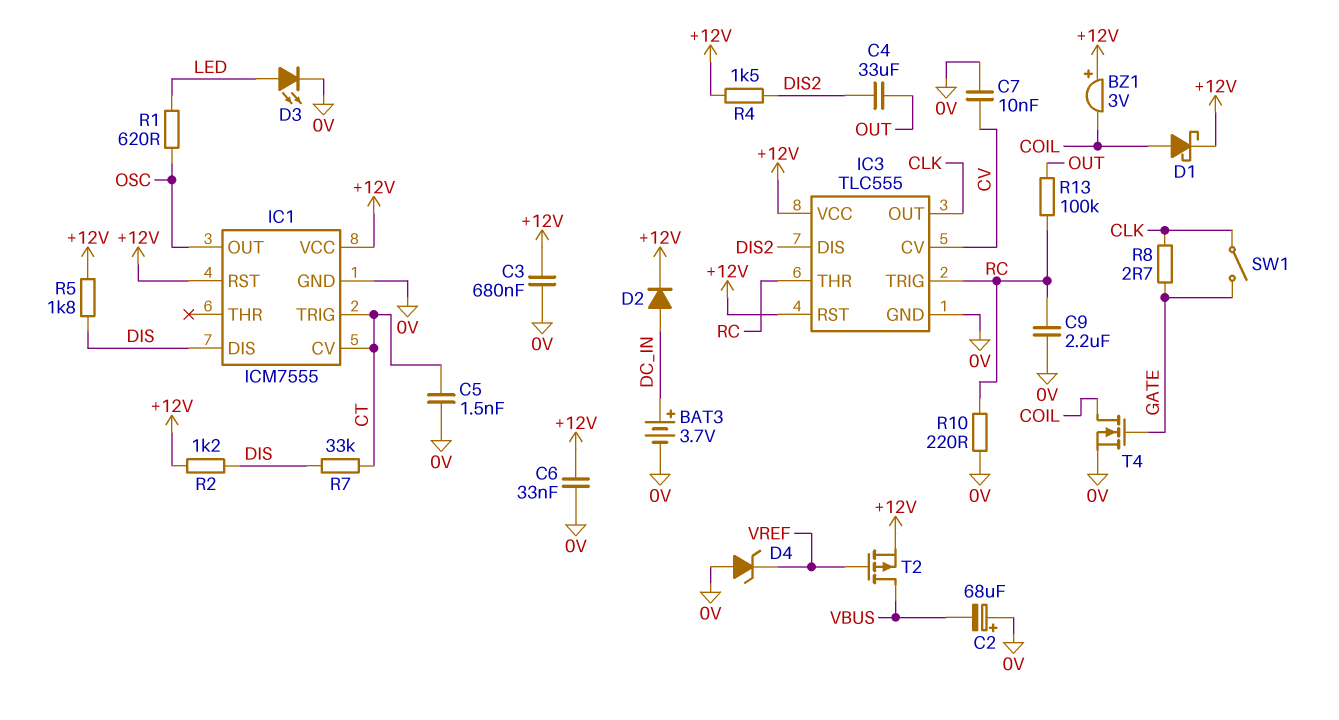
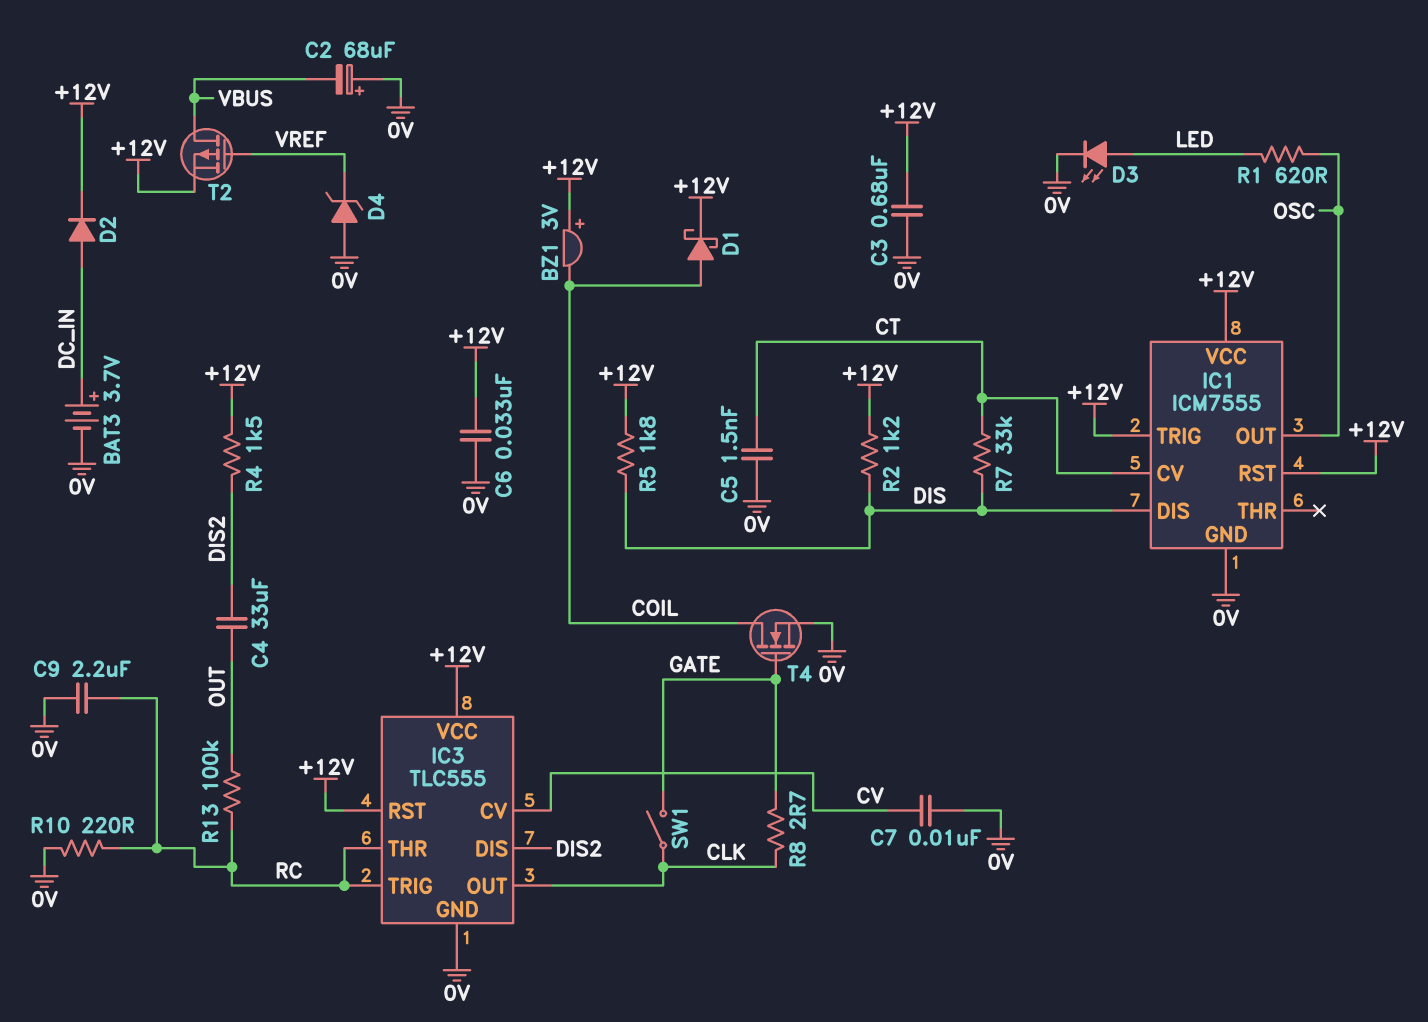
IC1 pin TRIG: CT -> +12V

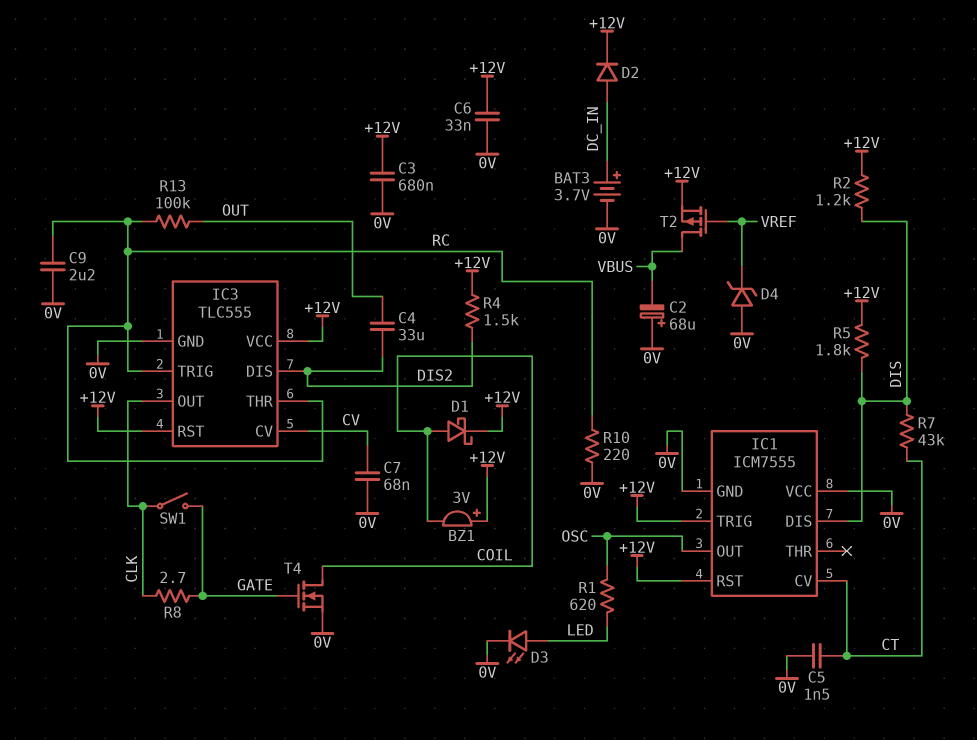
C7: 10nF (0V, CV) -> 68nF (0V, CV)
IC1 pin VCC: +12V -> 0V
R7: 33k (CT, DIS) -> 43k (CT, DIS)

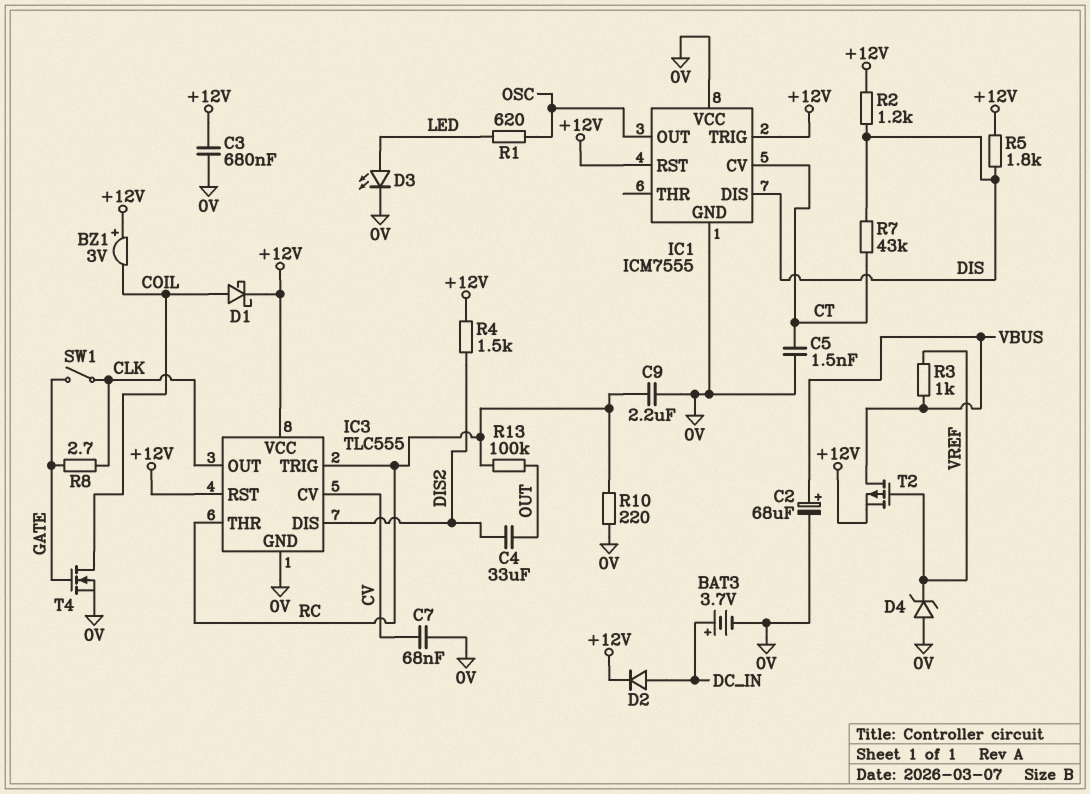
C2: 68uF (plus 0V, minus VBUS) -> 68uF (plus VBUS, minus 0V)
C6: 33nF (+12V, 0V) -> none
R3: none -> 1k (VBUS, VREF)

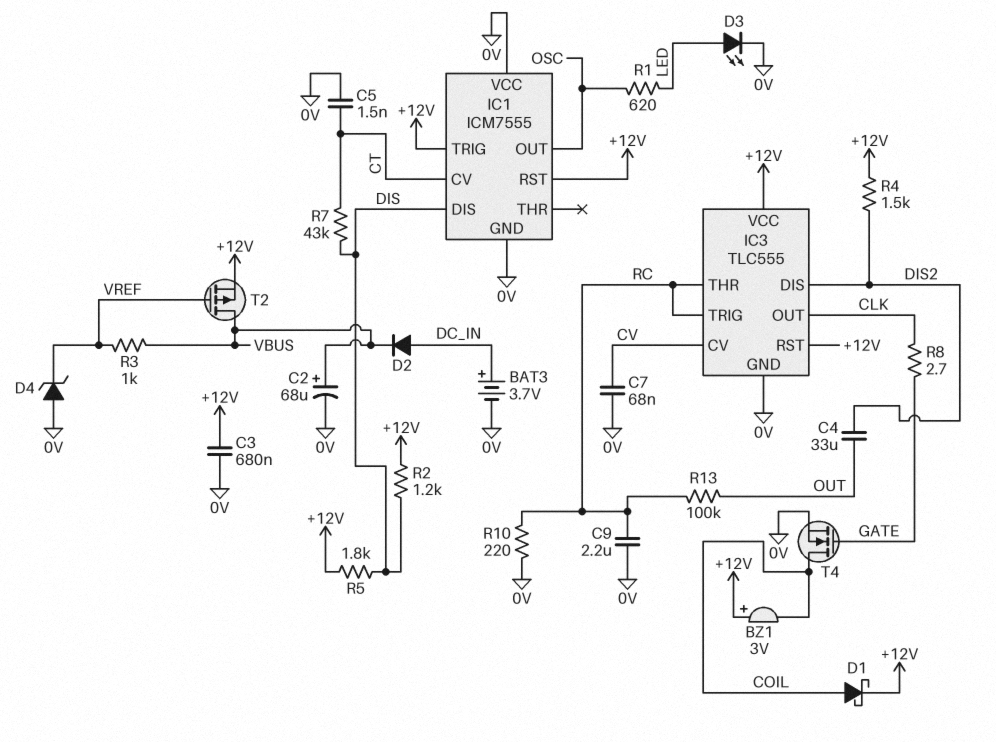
D2: diode (A DC_IN, K +12V) -> diode (A DC_IN, K VBUS)
SW1: switch (CLK, GATE) -> none

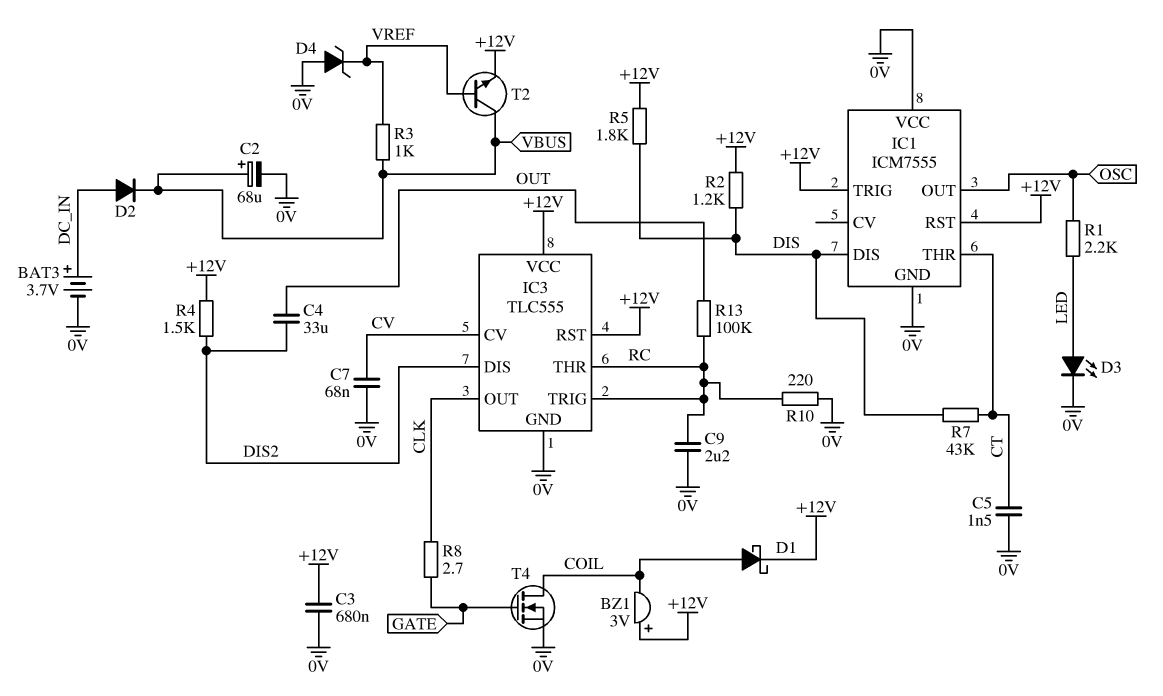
IC1 pin CV: CT -> none
IC1 pin THR: none -> CT
R1: 620 (LED, OSC) -> 2.2k (LED, OSC)
T2: PMOS (G VREF, D VBUS, S +12V) -> NPN (B VREF, C VBUS, E +12V)

